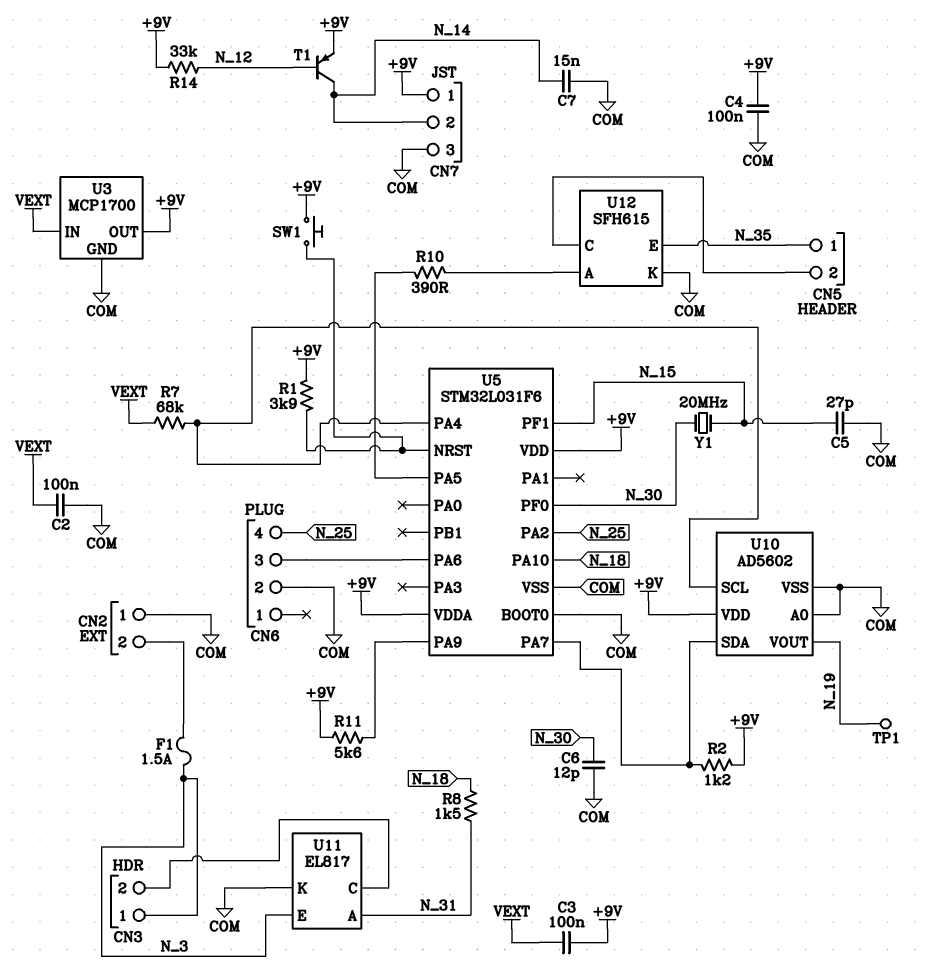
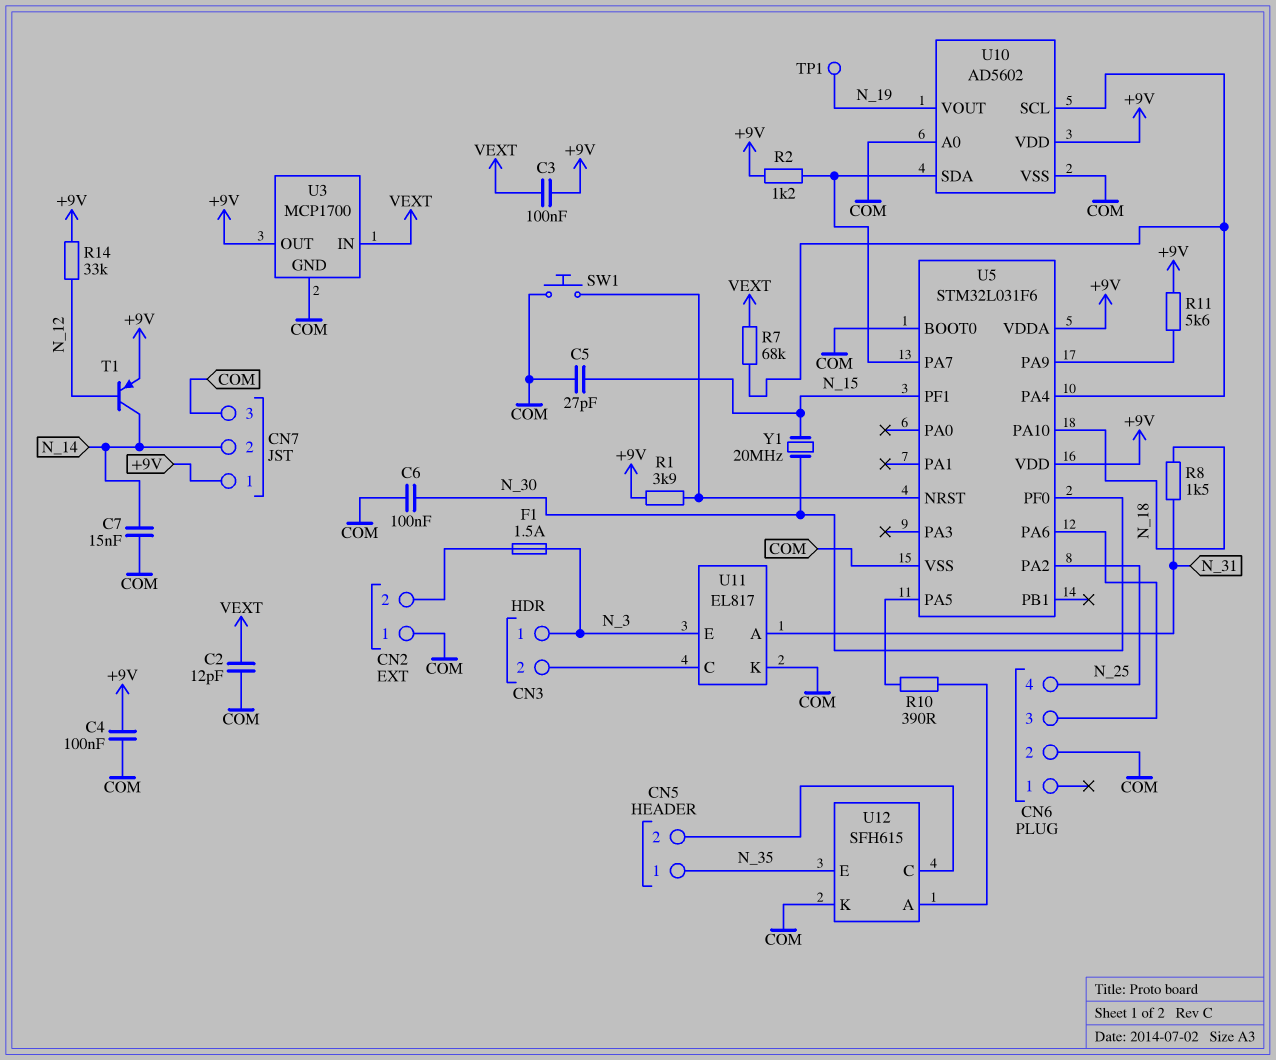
C2: 100nF (COM, VEXT) -> 12pF (COM, VEXT)
C6: 12pF (COM, N_30) -> 100nF (COM, N_30)
SW1: button (+9V, U5/NRST) -> button (COM, U5/NRST)

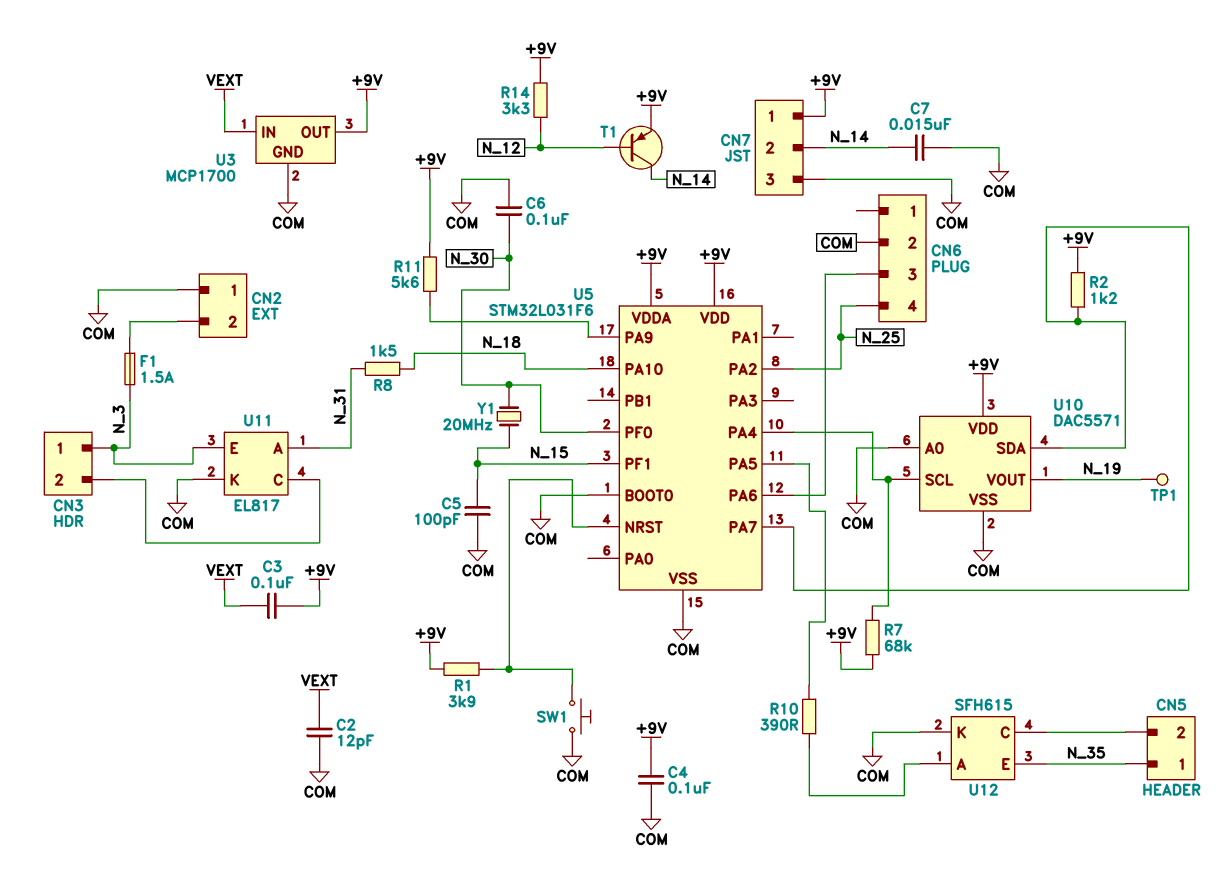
C5: 27pF (COM, N_15) -> 100pF (COM, N_15)
R7: 68k (U5/PA4, VEXT) -> 68k (+9V, U5/PA4)
R14: 33k (+9V, N_12) -> 3.3k (+9V, N_12)
U10: AD5602 -> DAC5571

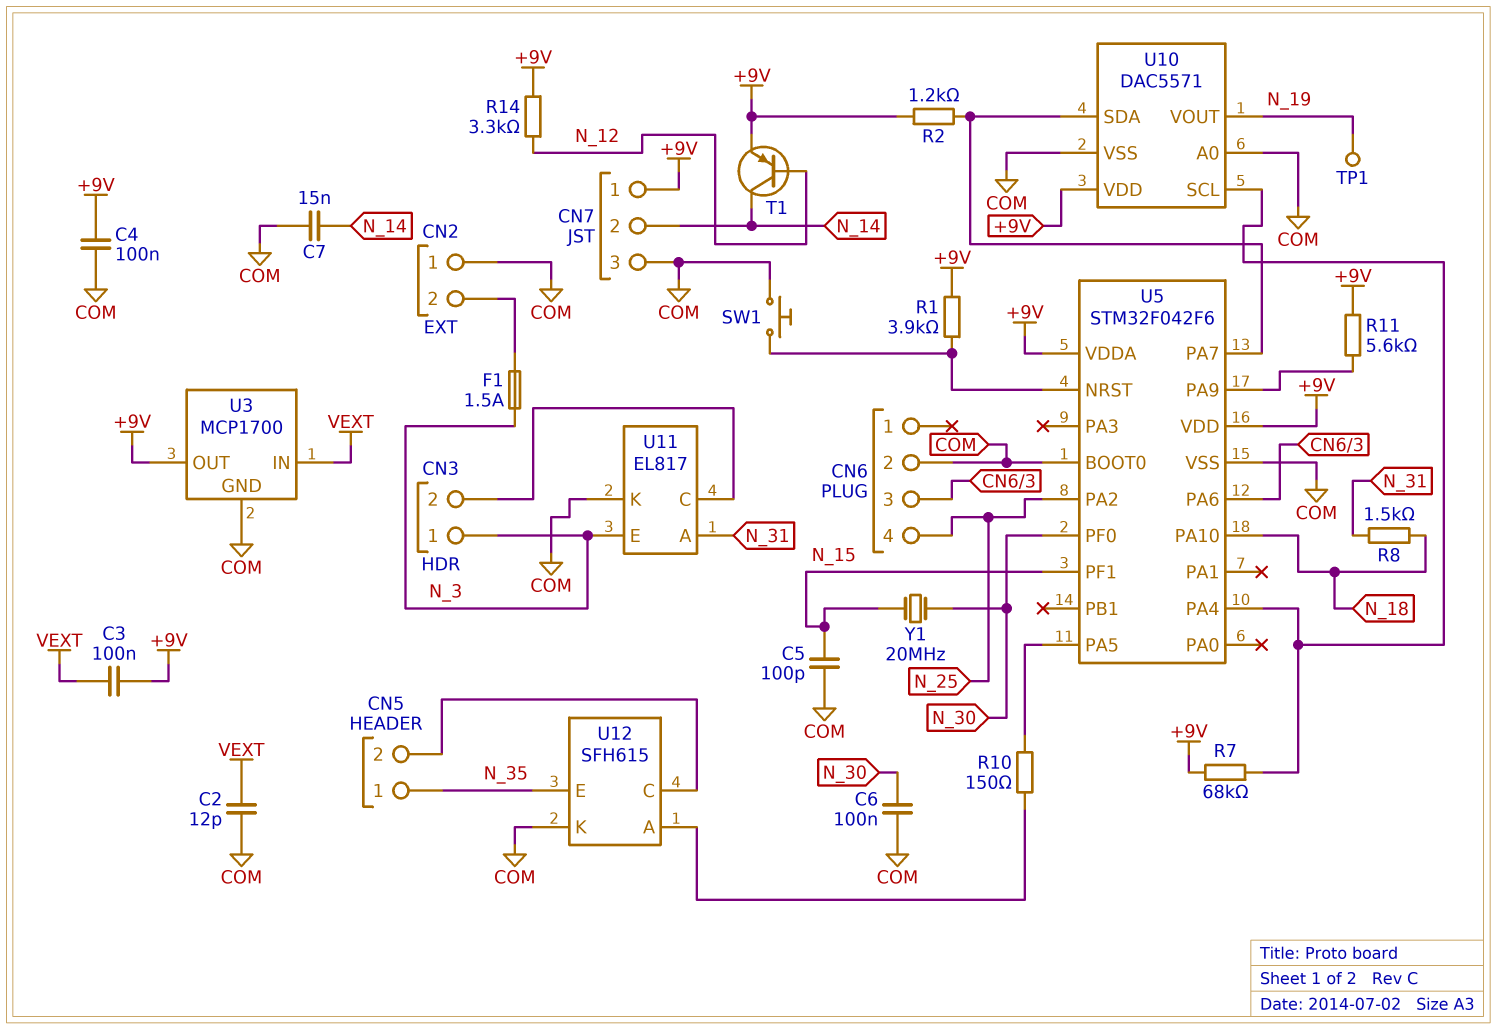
R10: 390 (U5/PA5, U12/A) -> 150 (U5/PA5, U12/A)
U5: STM32L031F6 -> STM32F042F6

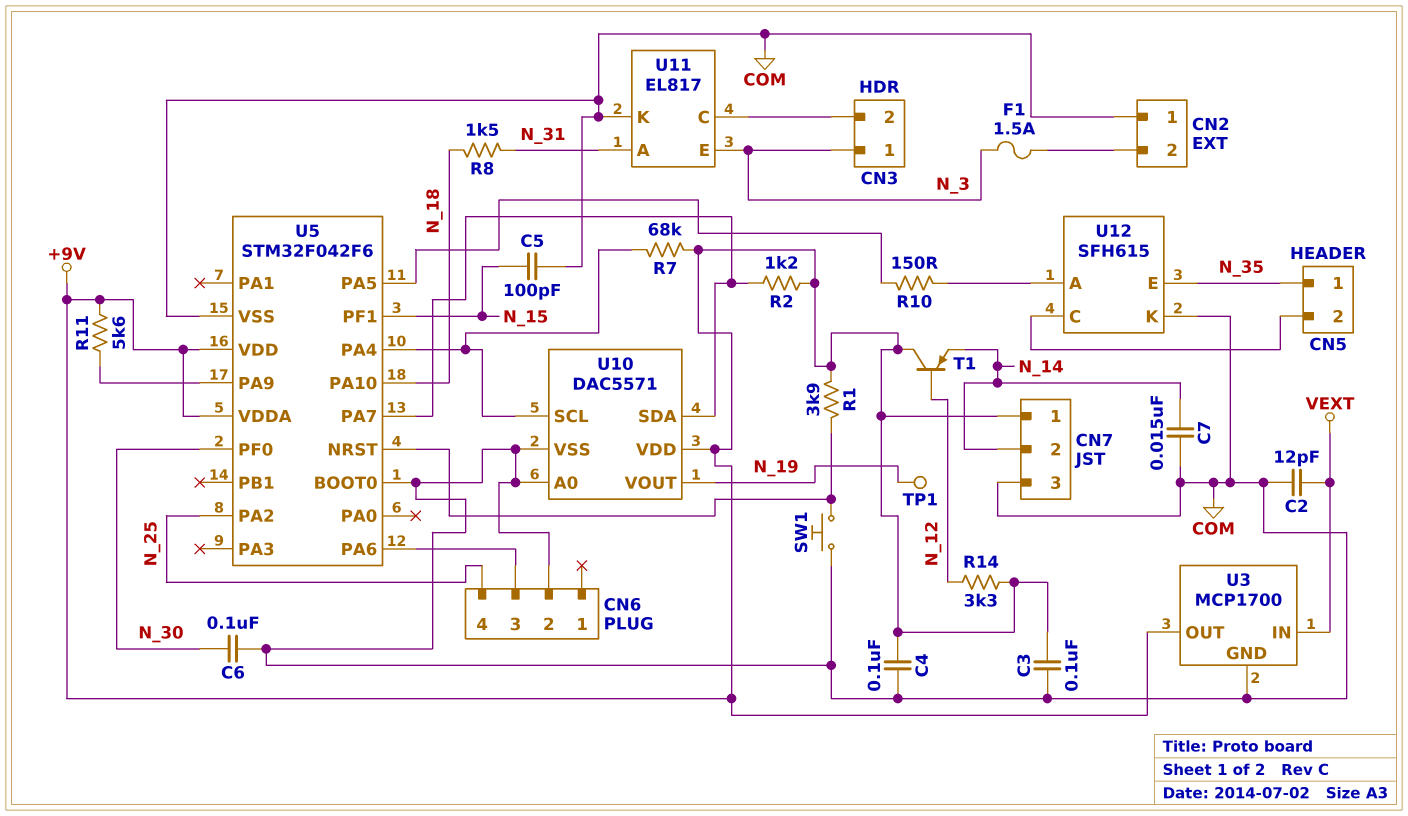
C3: 100nF (+9V, VEXT) -> 100nF (+9V, COM)
T1: PNP (B N_12, C N_14, E +9V) -> PNP (B N_12, C +9V, E N_14)
Y1: 20MHz (N_15, N_30) -> none

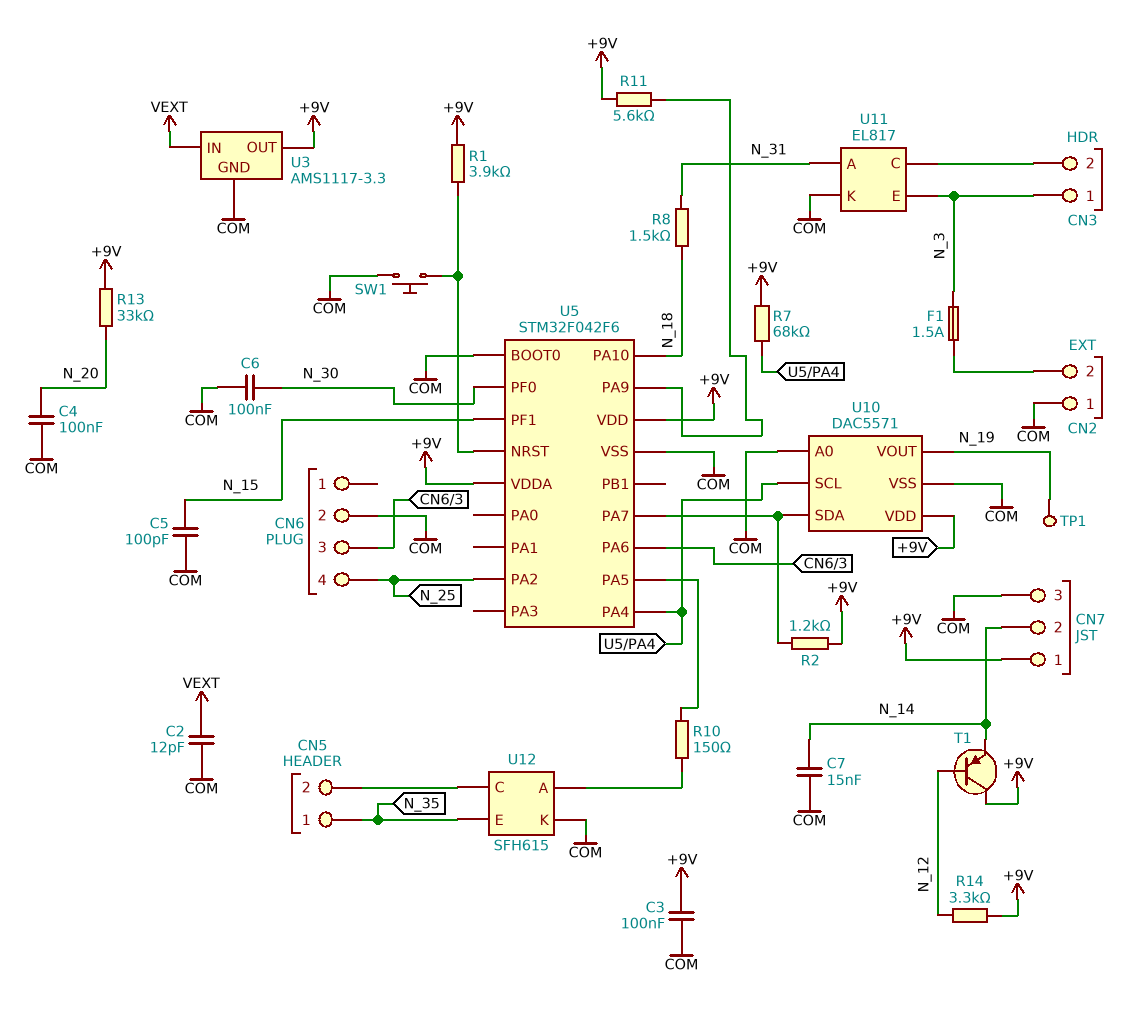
C4: 100nF (+9V, COM) -> 100nF (COM, N_20)
R13: none -> 33k (+9V, N_20)
U3: MCP1700 -> AMS1117-3.3

